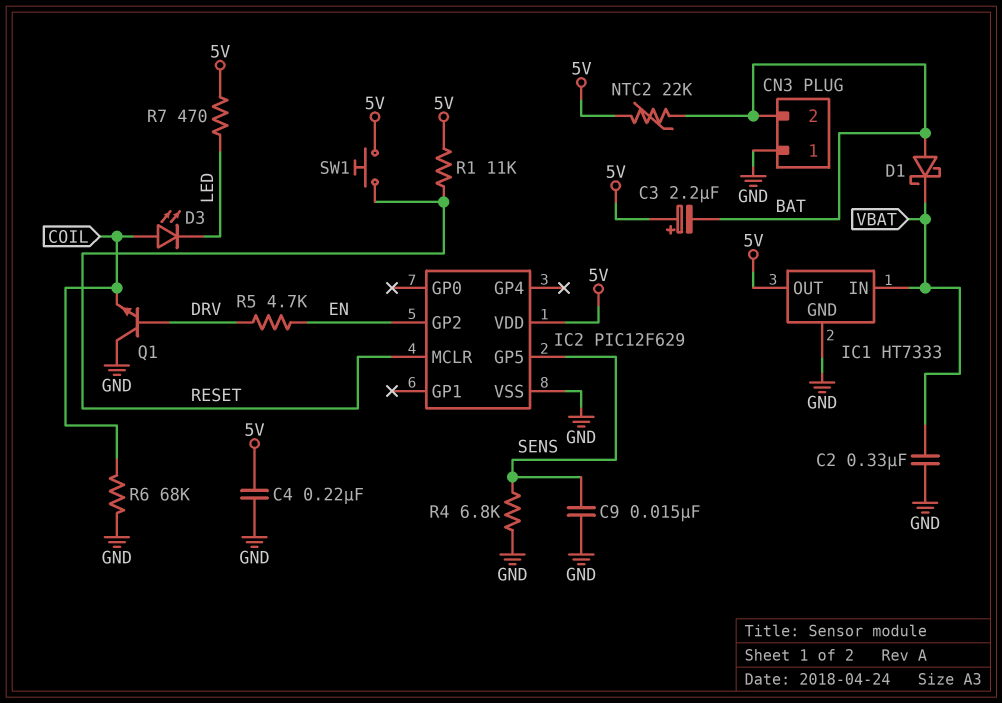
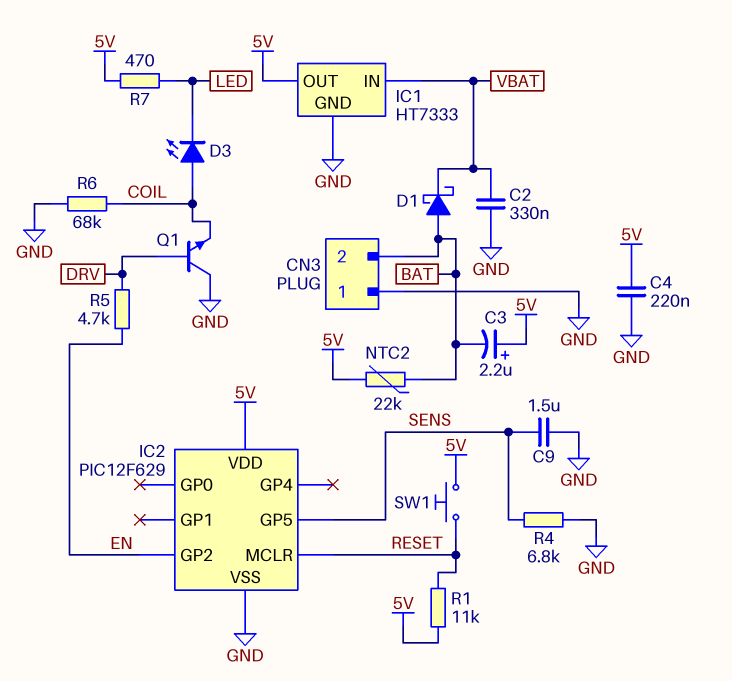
C9: 15nF (GND, SENS) -> 1.5uF (GND, SENS)

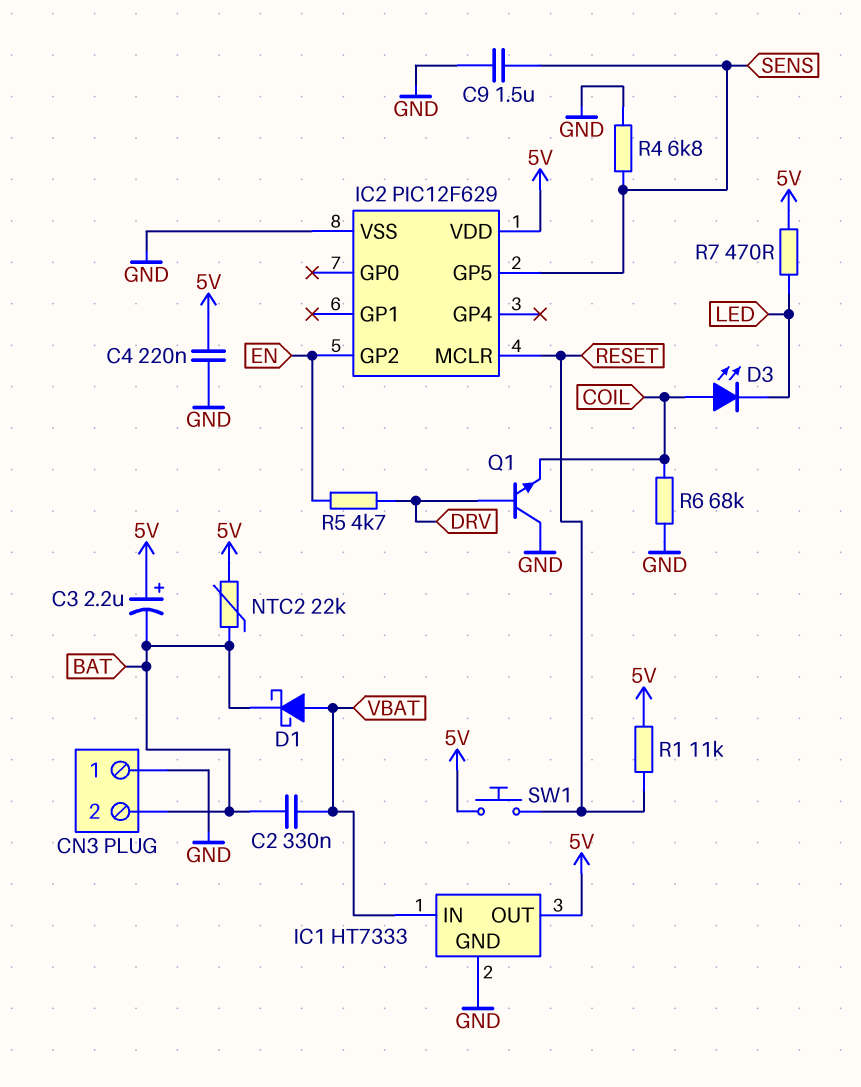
C2: 330nF (GND, VBAT) -> 330nF (BAT, VBAT)
D1: schottky (A BAT, K VBAT) -> schottky (A VBAT, K BAT)

